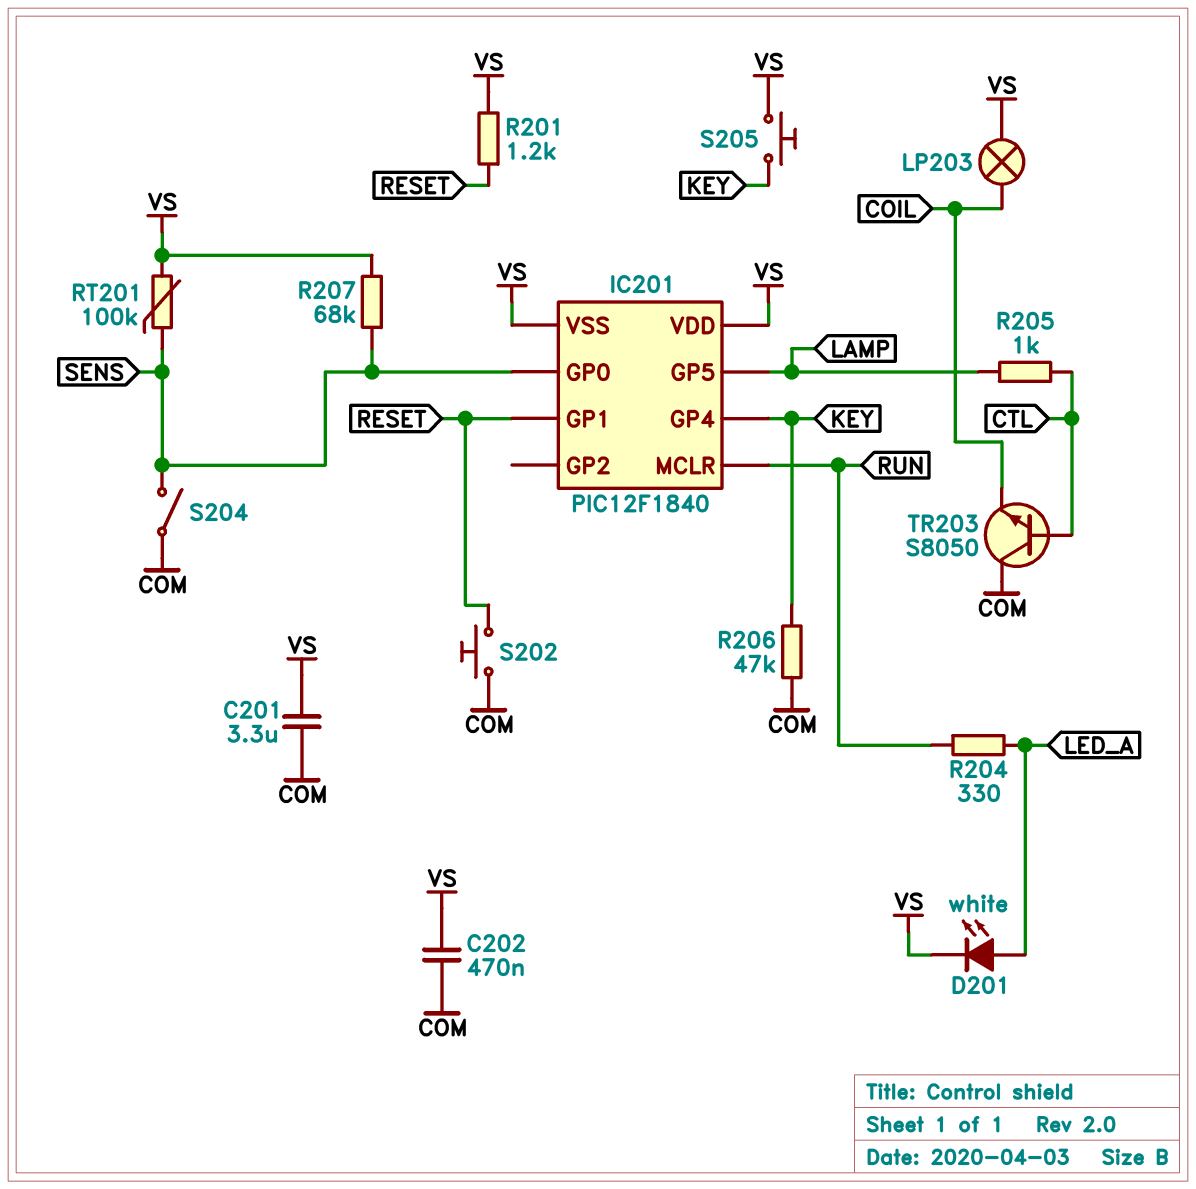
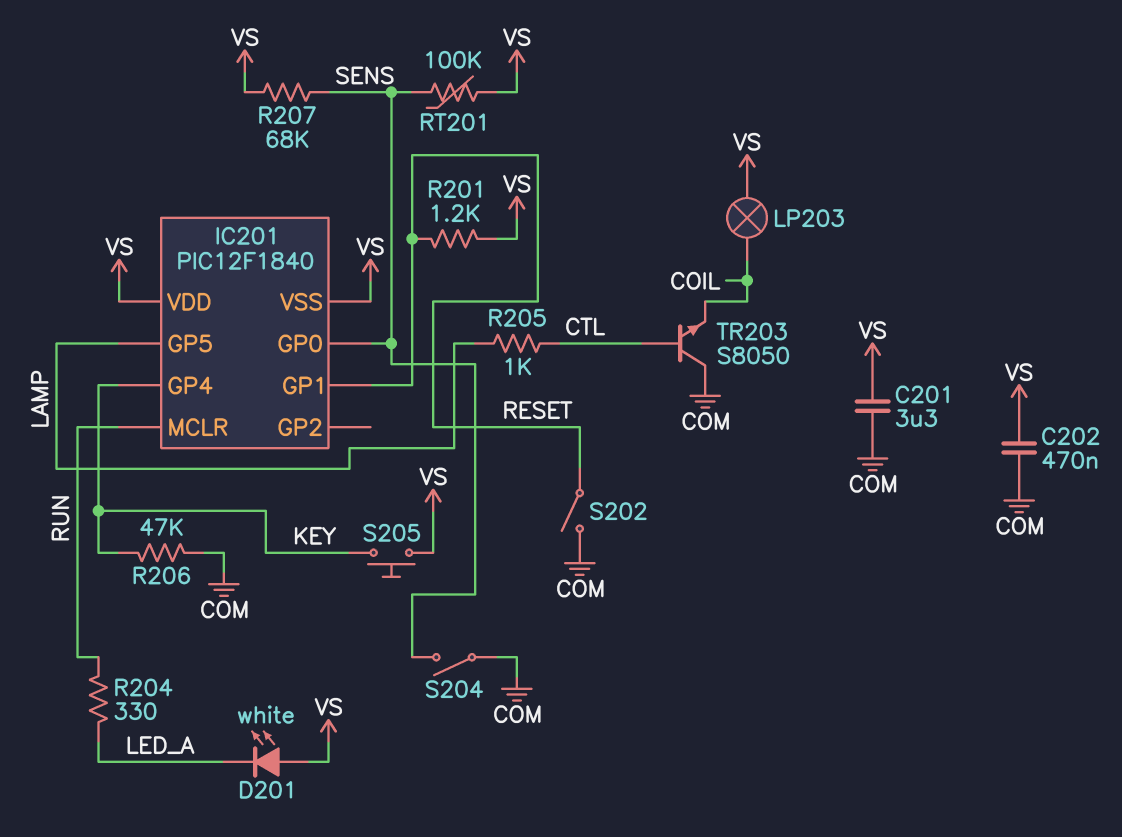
D201: LED white (A LED_A, K VS) -> LED white (A VS, K LED_A)
S202: button (COM, RESET) -> switch (COM, RESET)

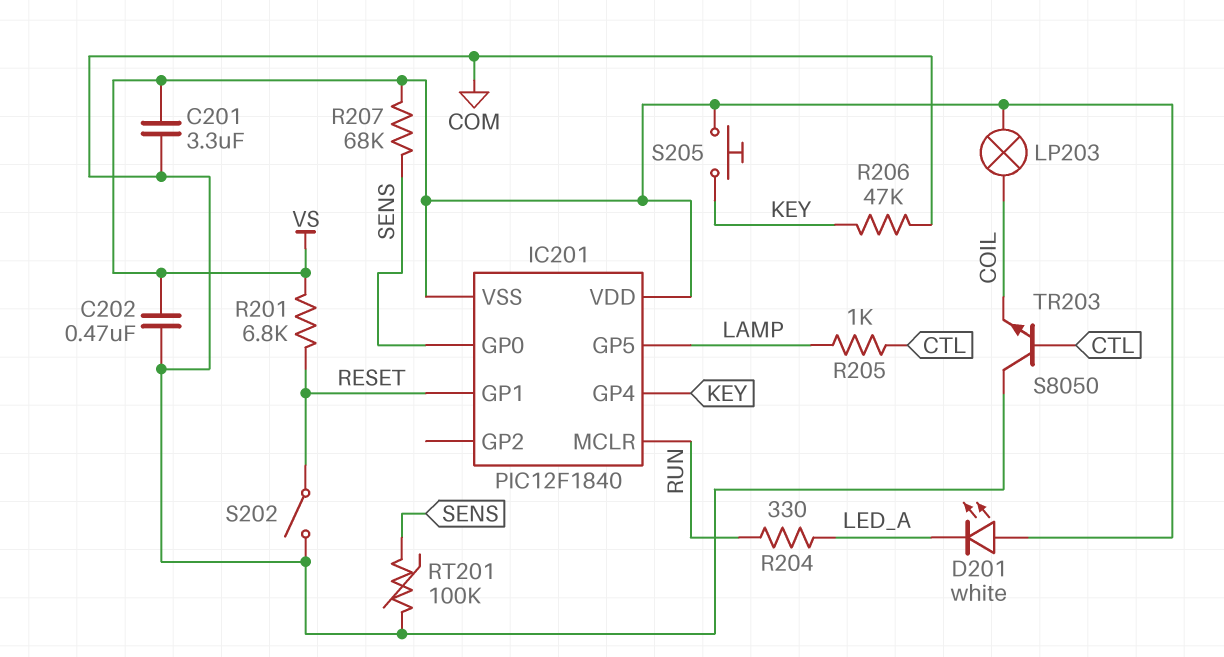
R201: 1.2k (RESET, VS) -> 6.8k (RESET, VS)
RT201: 100k (SENS, VS) -> 100k (COM, SENS)
S204: switch (COM, SENS) -> none

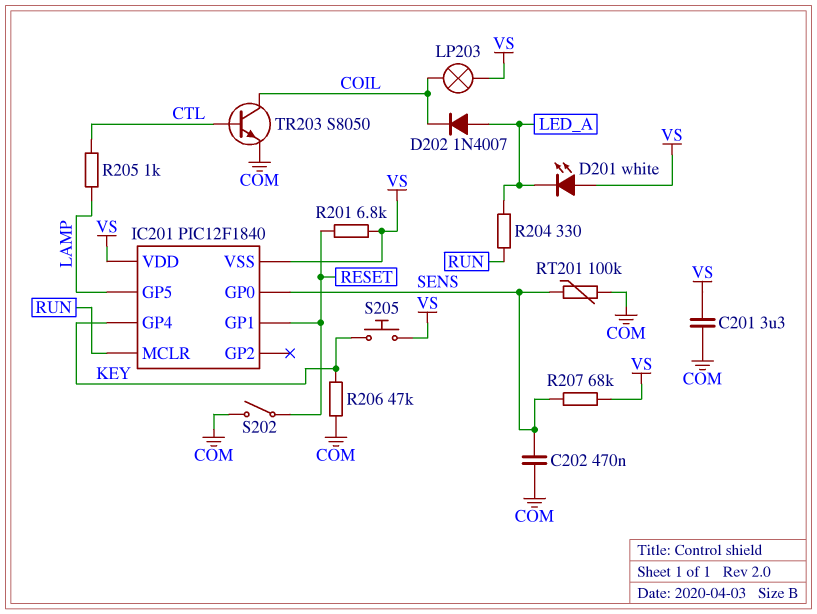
C202: 470nF (COM, VS) -> 470nF (COM, SENS)
D202: none -> diode 1N4007 (A LED_A, K COIL)
TR203: NPN S8050 (B CTL, C COM, E COIL) -> NPN S8050 (B CTL, C COIL, E COM)

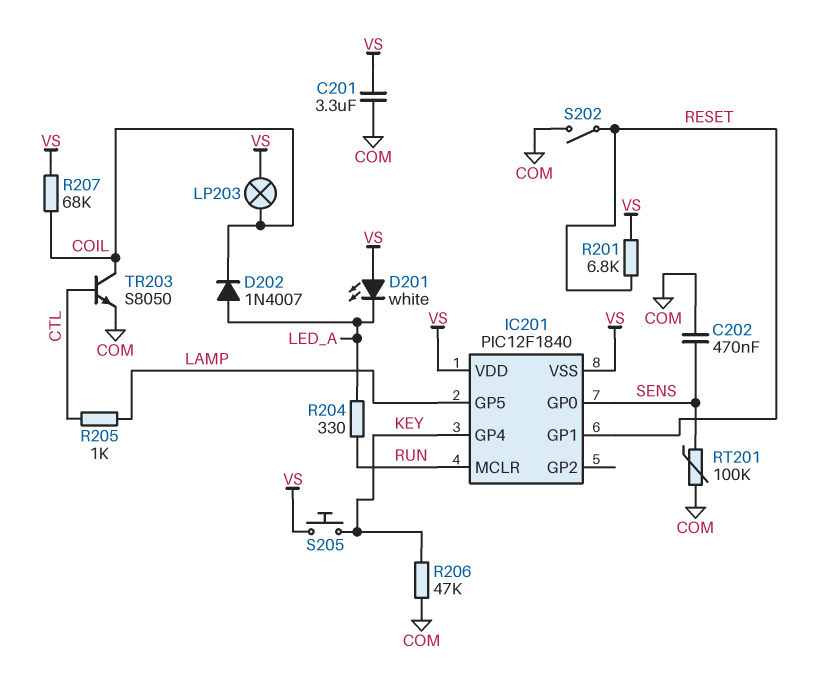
R207: 68k (SENS, VS) -> 68k (COIL, VS)

